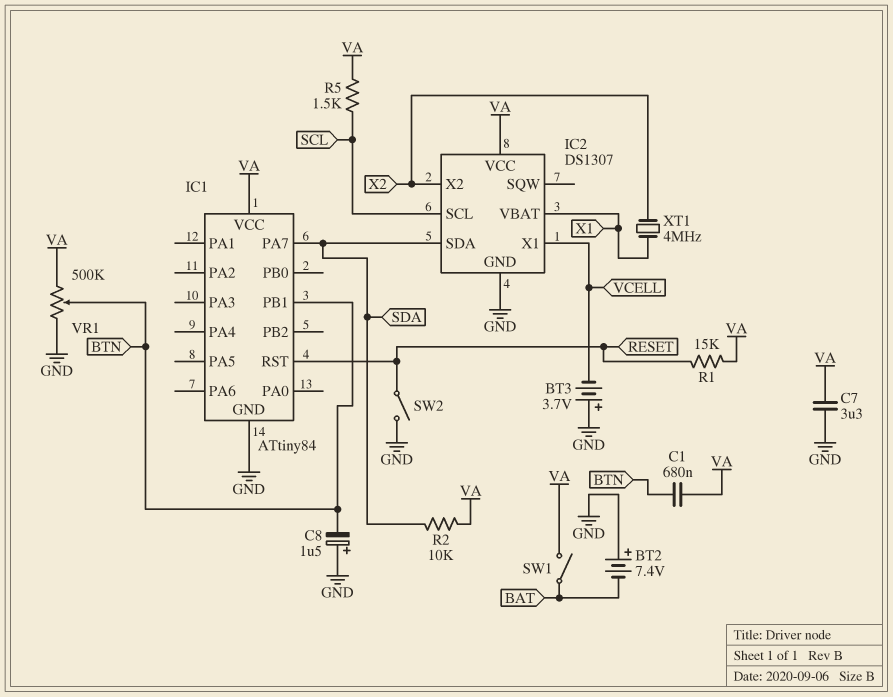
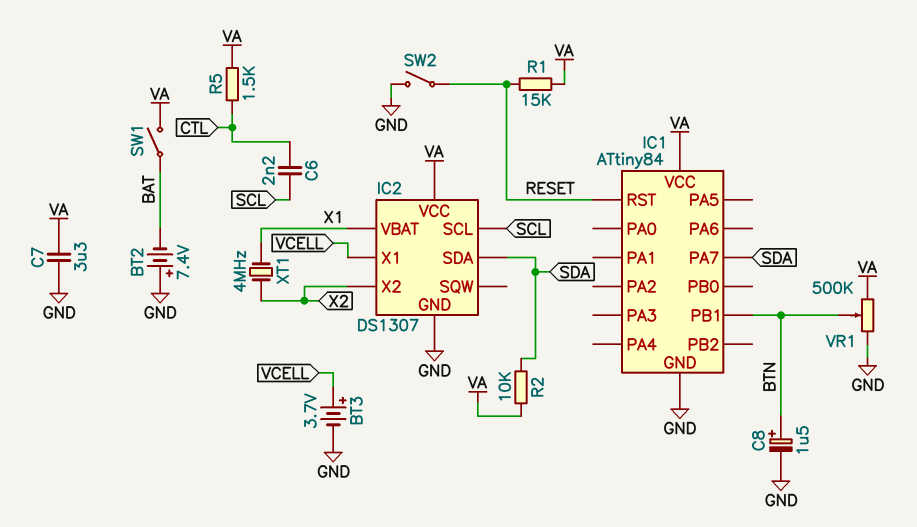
BT3: 3.7V (plus GND, minus VCELL) -> 3.7V (plus VCELL, minus GND)
C1: 680nF (BTN, VA) -> none
C6: none -> 2.2nF (CTL, SCL)
C8: 1.5uF (plus GND, minus BTN) -> 1.5uF (plus BTN, minus GND)
R5: 1.5k (SCL, VA) -> 1.5k (CTL, VA)

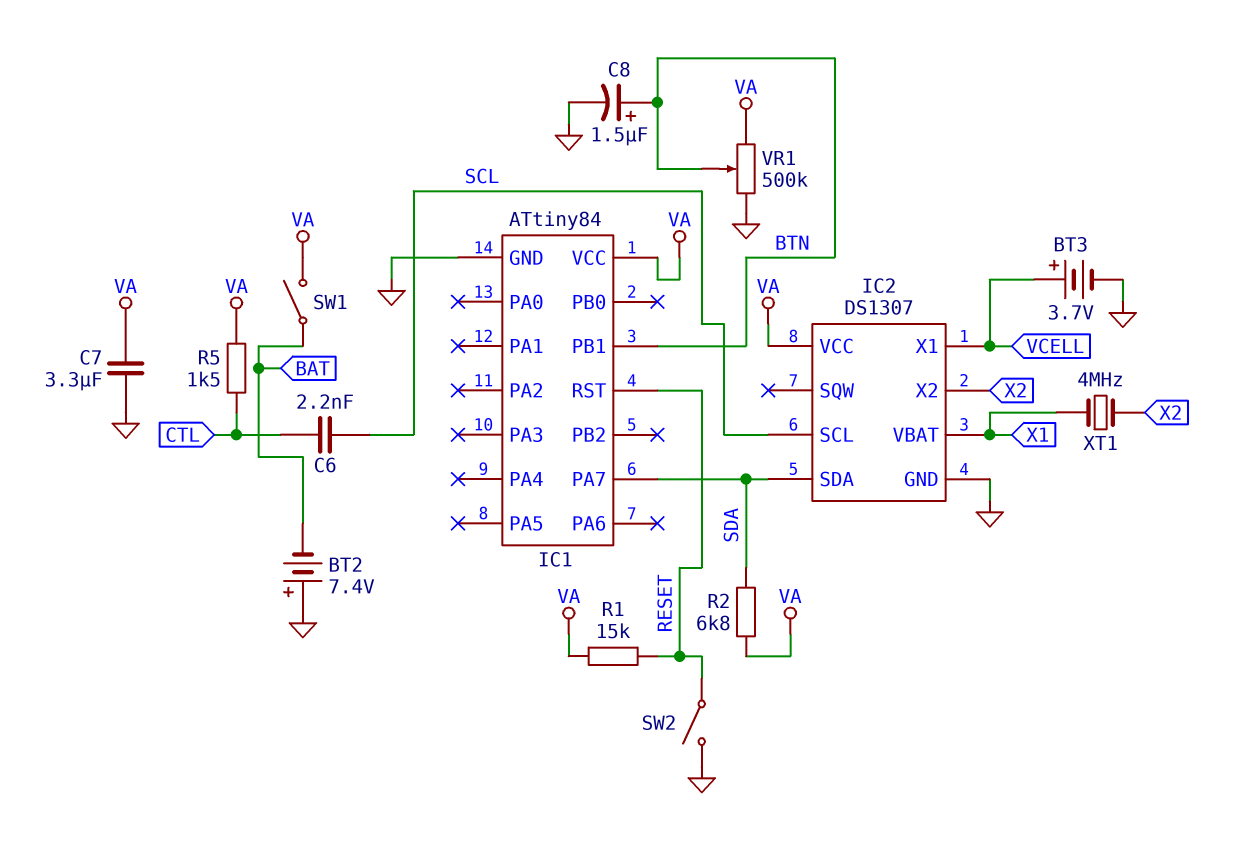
R2: 10k (SDA, VA) -> 6.8k (SDA, VA)

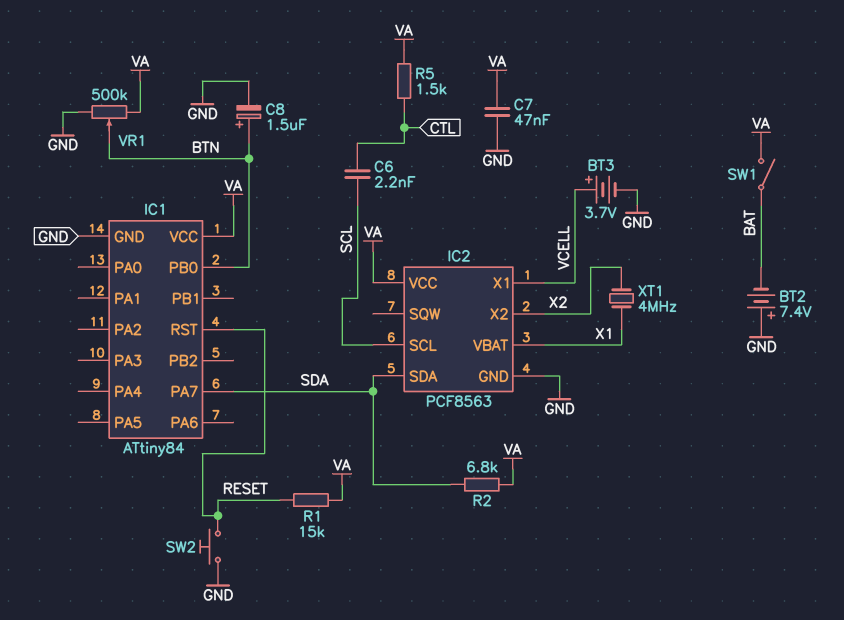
C7: 3.3uF (GND, VA) -> 47nF (GND, VA)
IC1 pin PB0: none -> BTN
IC1 pin PB1: BTN -> none
IC2: DS1307 -> PCF8563
SW2: switch (GND, RESET) -> button (GND, RESET)

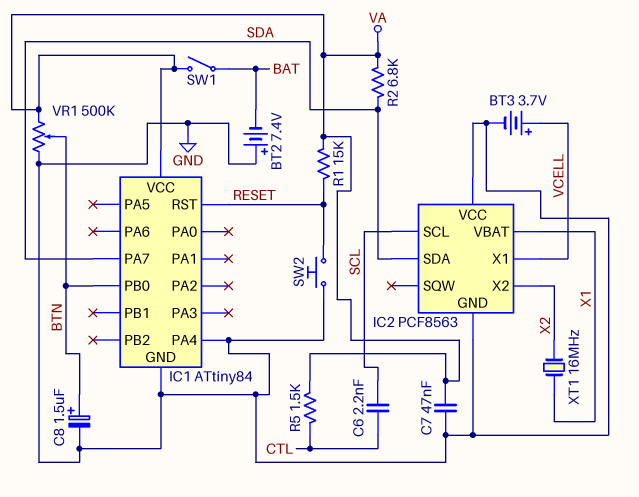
IC1 pin PA4: none -> GND
IC2 pin VCC: VA -> GND
XT1: 4MHz (X1, X2) -> 16MHz (X1, X2)

